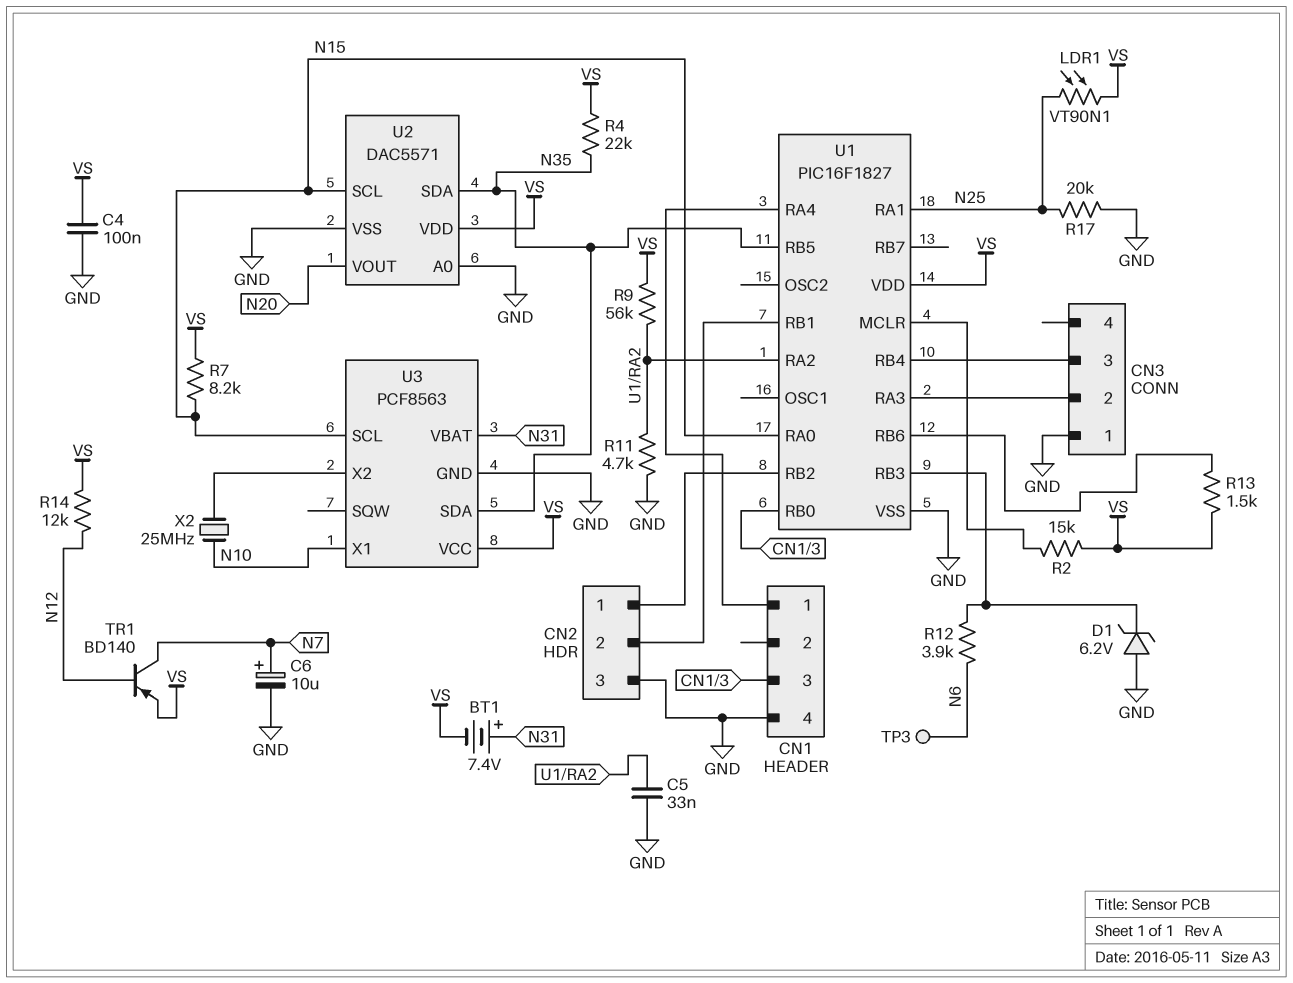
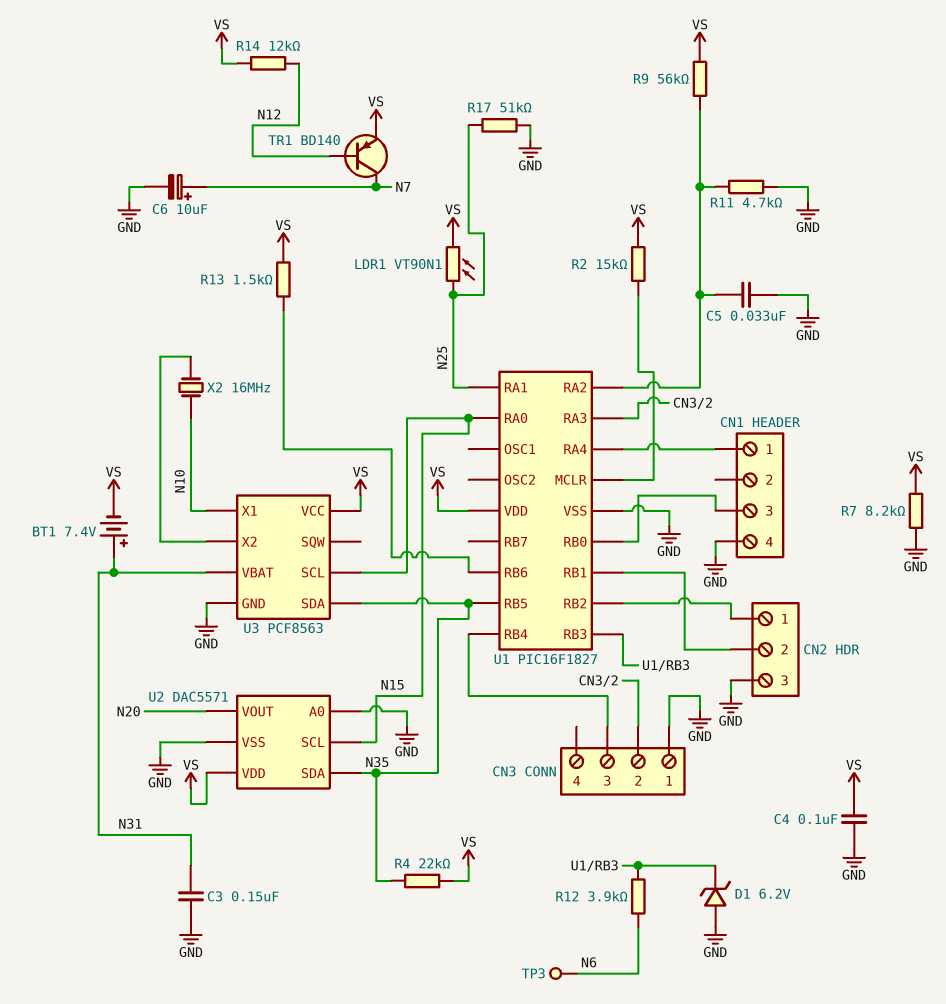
C3: none -> 150nF (GND, N31)
R7: 8.2k (N15, VS) -> 8.2k (GND, VS)
R17: 20k (GND, N25) -> 51k (GND, N25)
X2: 25MHz (N10, U3/X2) -> 16MHz (N10, U3/X2)

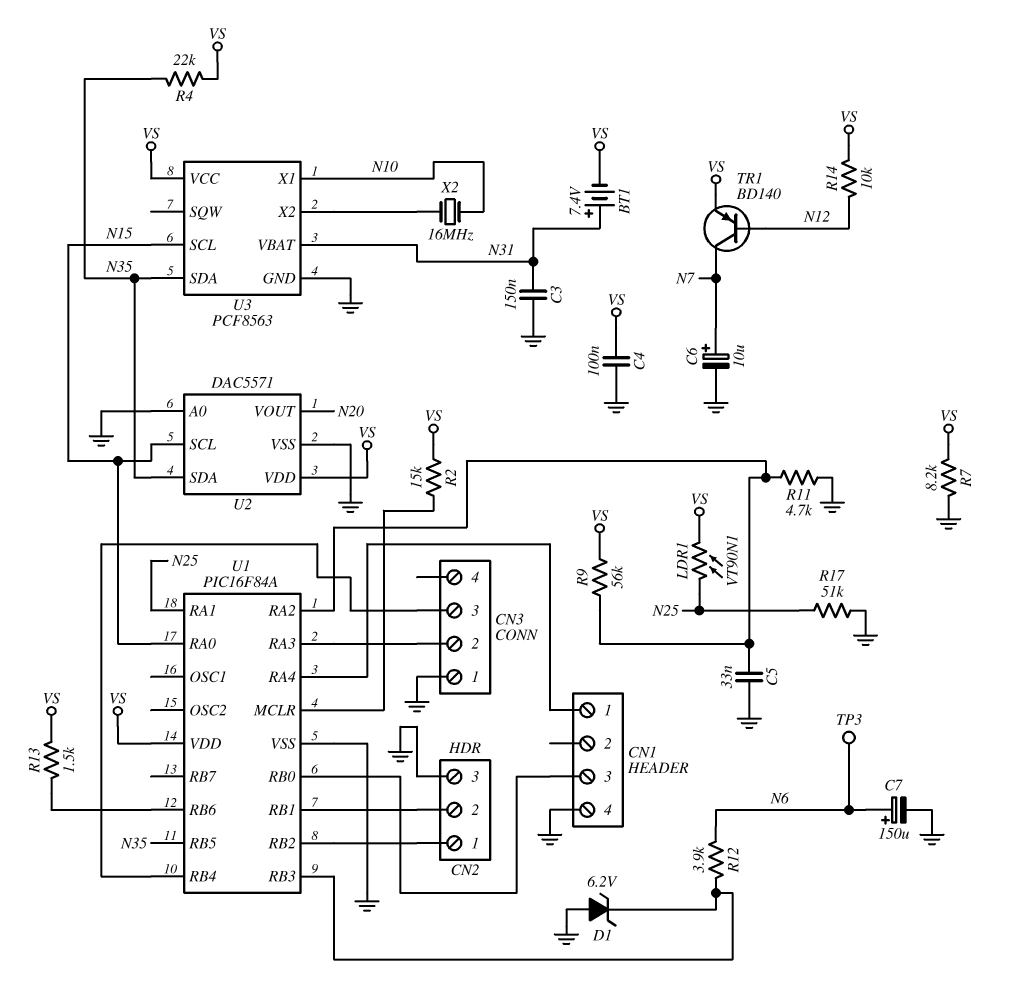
C7: none -> 150uF (plus N6, minus GND)
R14: 12k (N12, VS) -> 10k (N12, VS)
U1: PIC16F1827 -> PIC16F84A

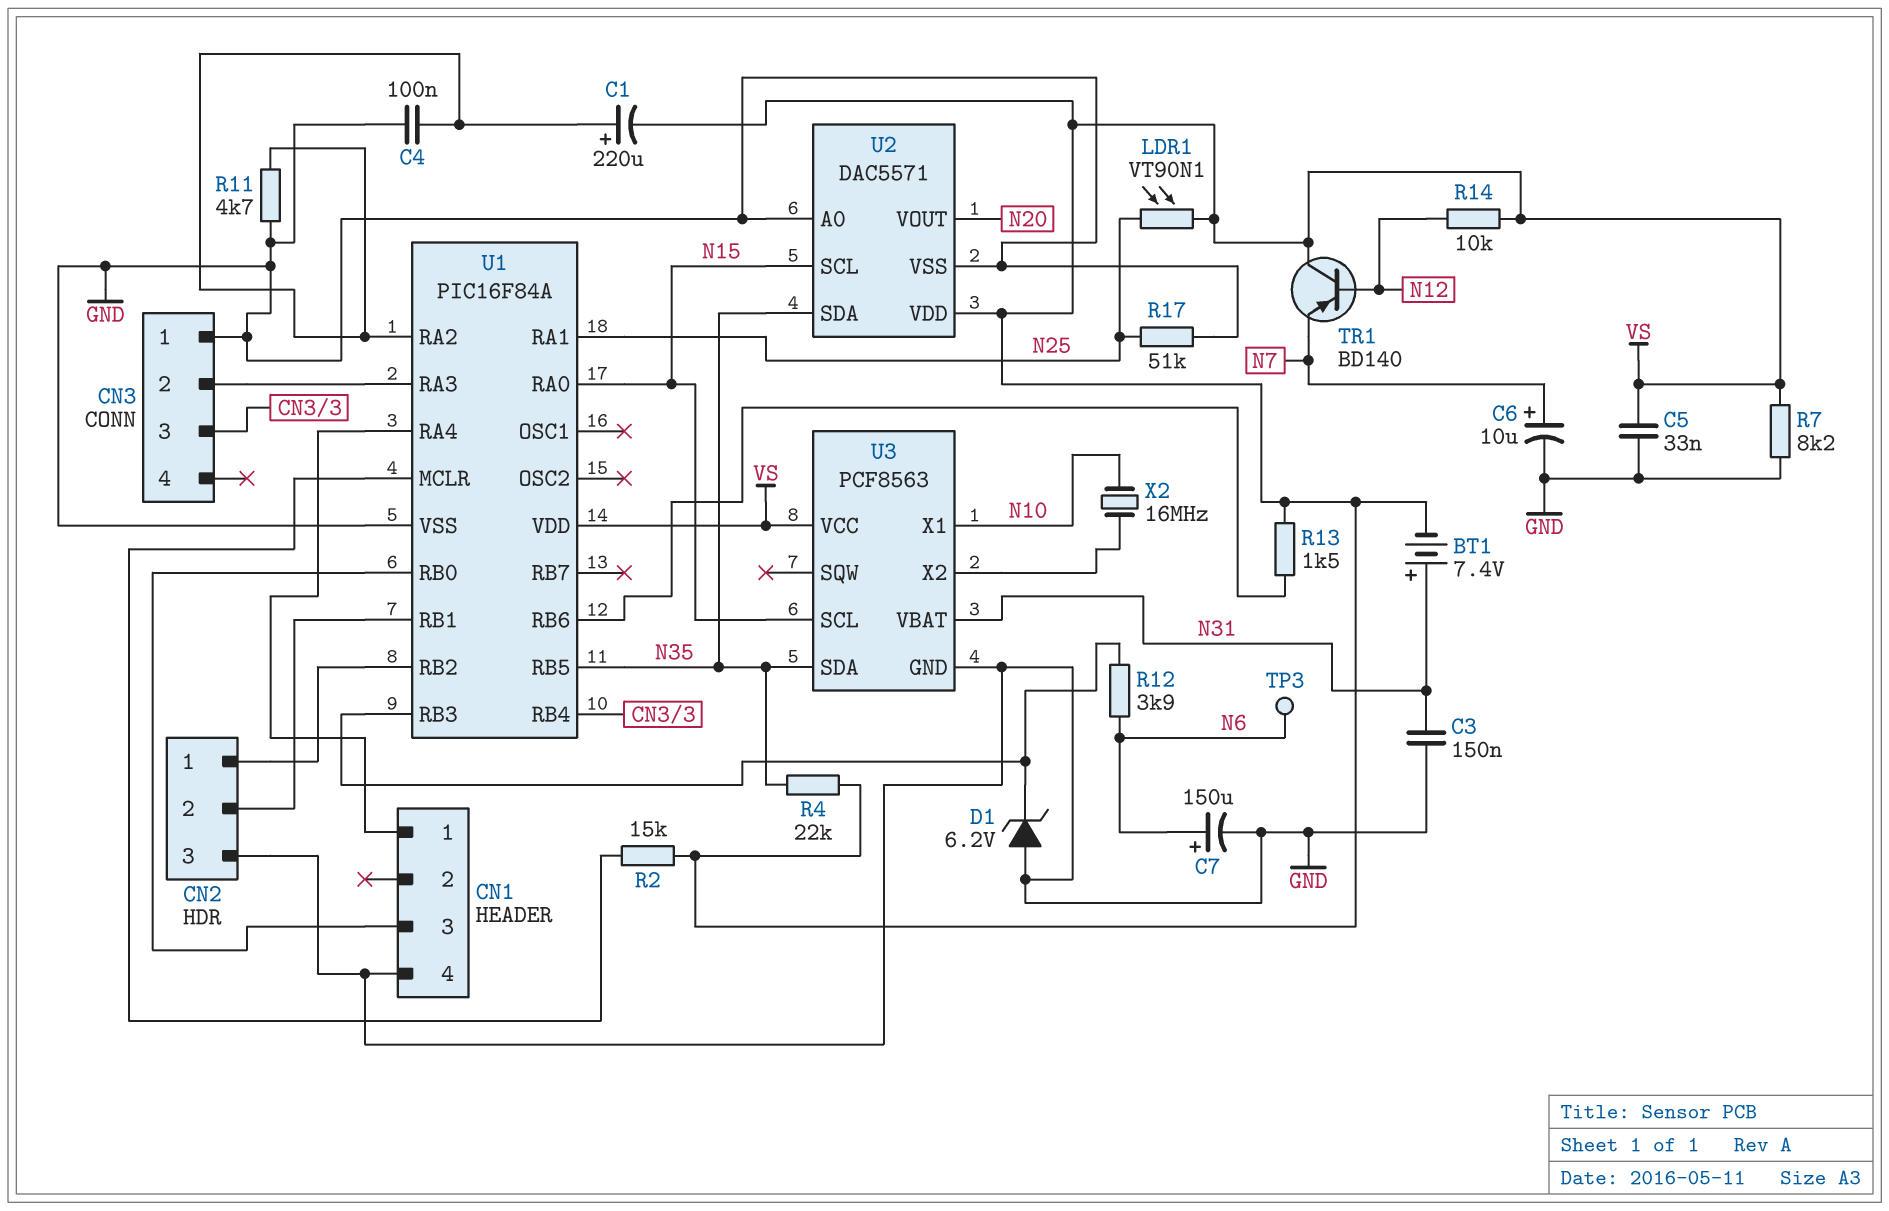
C1: none -> 220uF (plus U1/RA2, minus VS)
C4: 100nF (GND, VS) -> 100nF (GND, U1/RA2)
C5: 33nF (GND, U1/RA2) -> 33nF (GND, VS)
R9: 56k (U1/RA2, VS) -> none
TR1: PNP BD140 (B N12, C N7, E VS) -> PNP BD140 (B N12, C VS, E N7)

